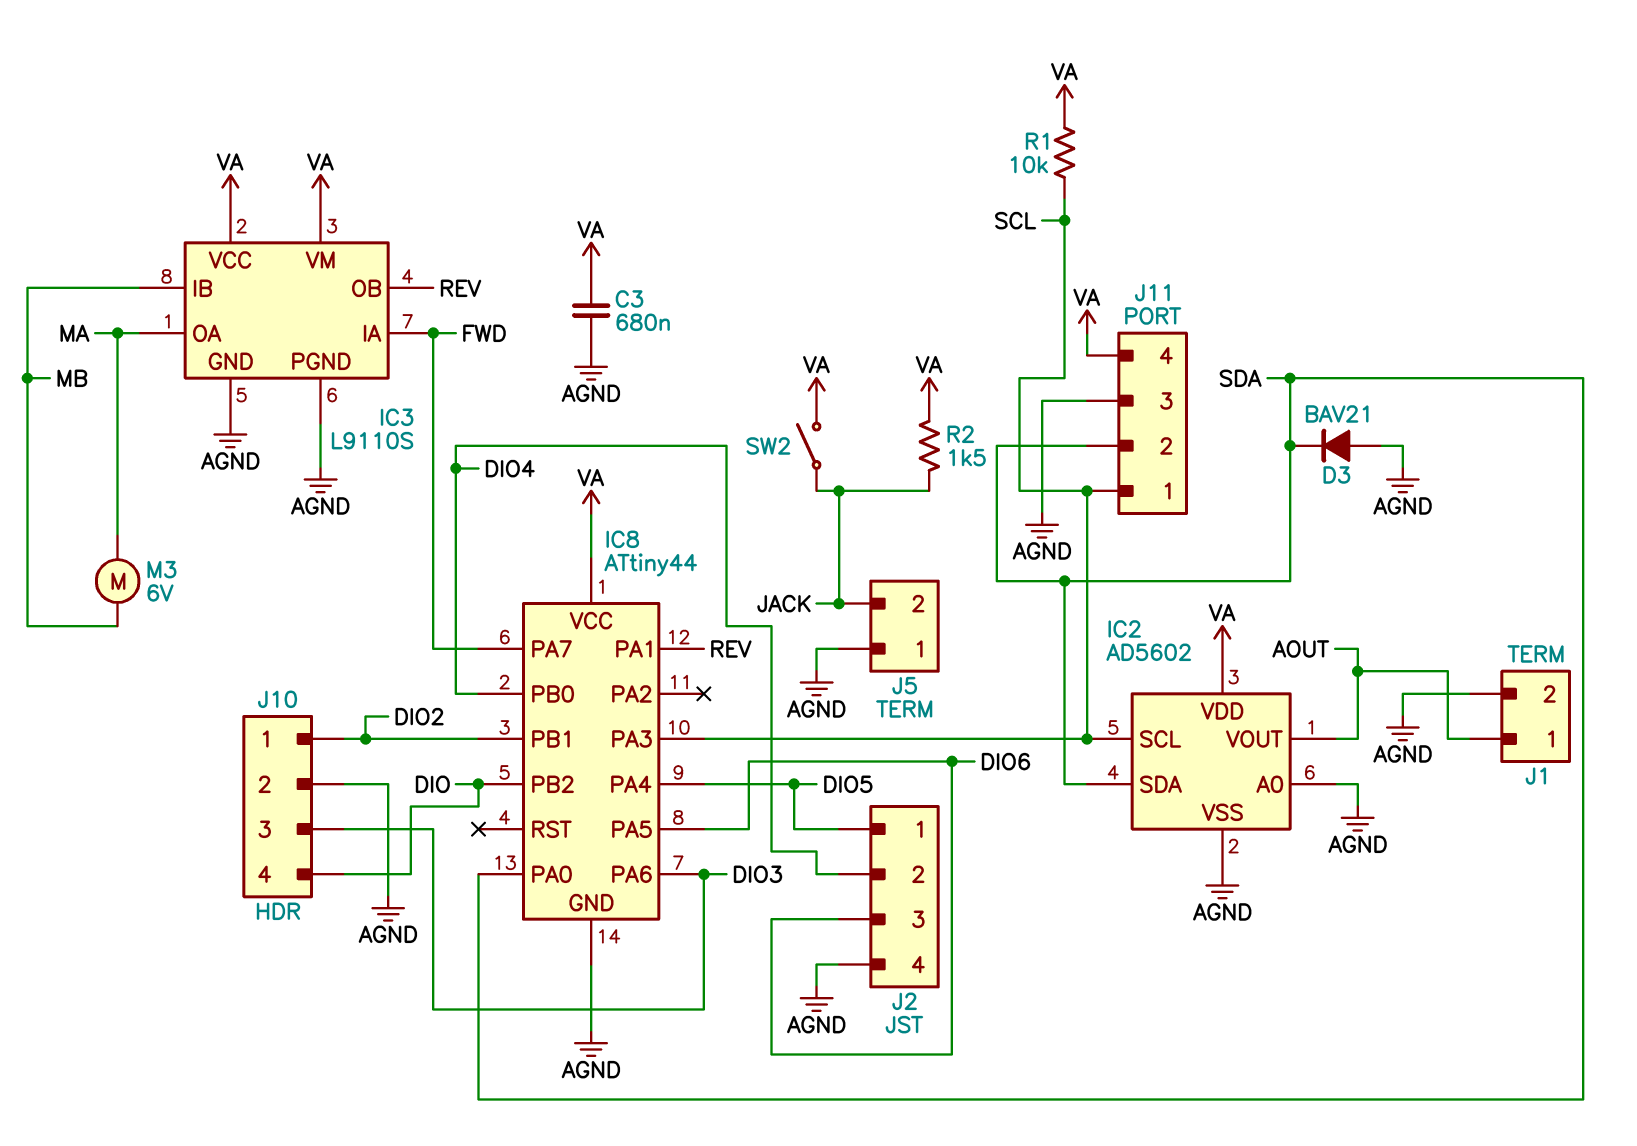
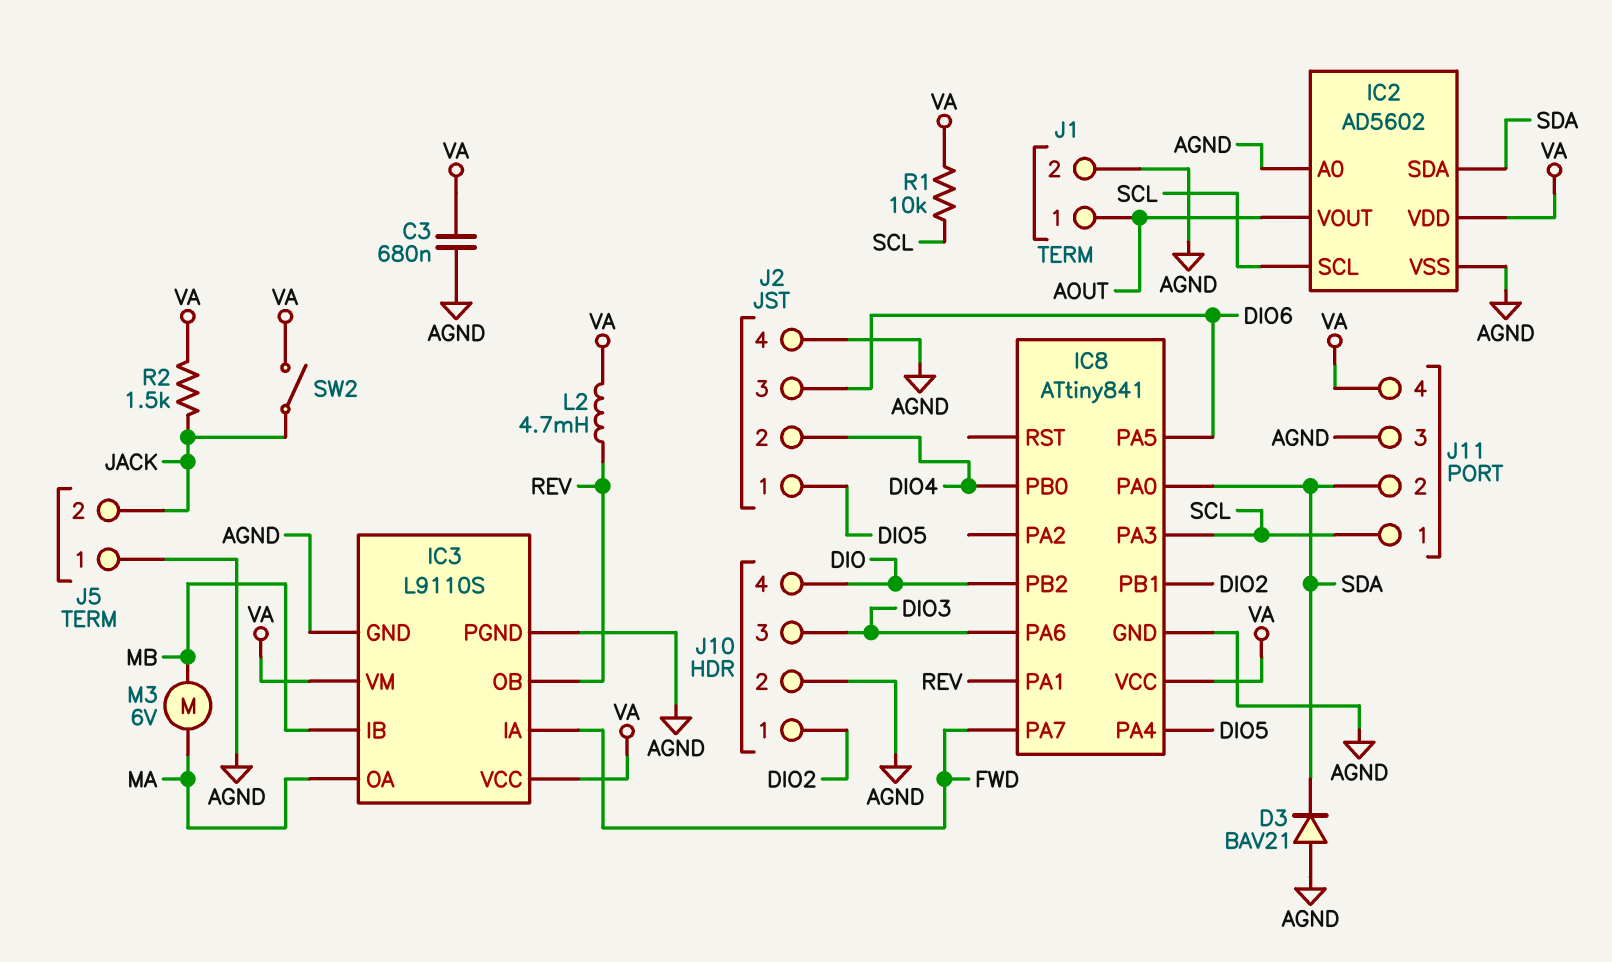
IC8: ATtiny44 -> ATtiny841
L2: none -> 4.7mH (REV, VA)

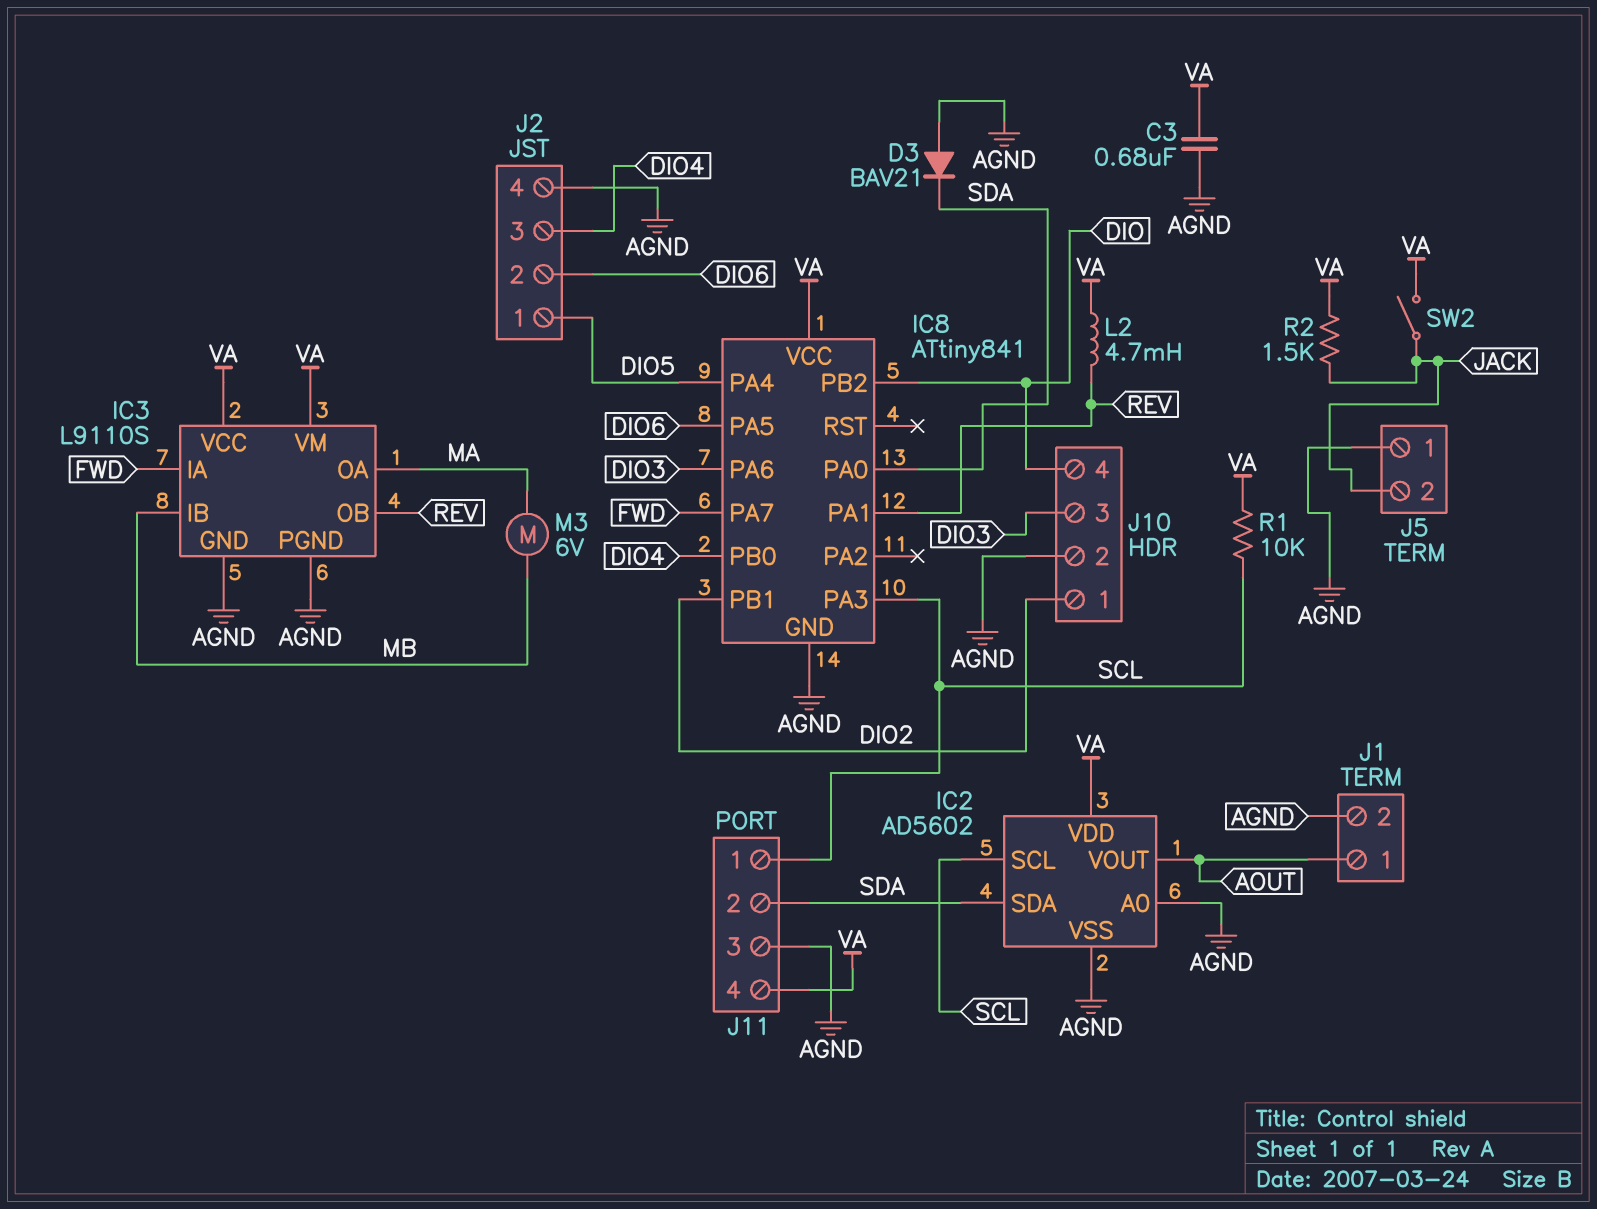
J2 pin 2: DIO4 -> DIO6
J2 pin 3: DIO6 -> DIO4

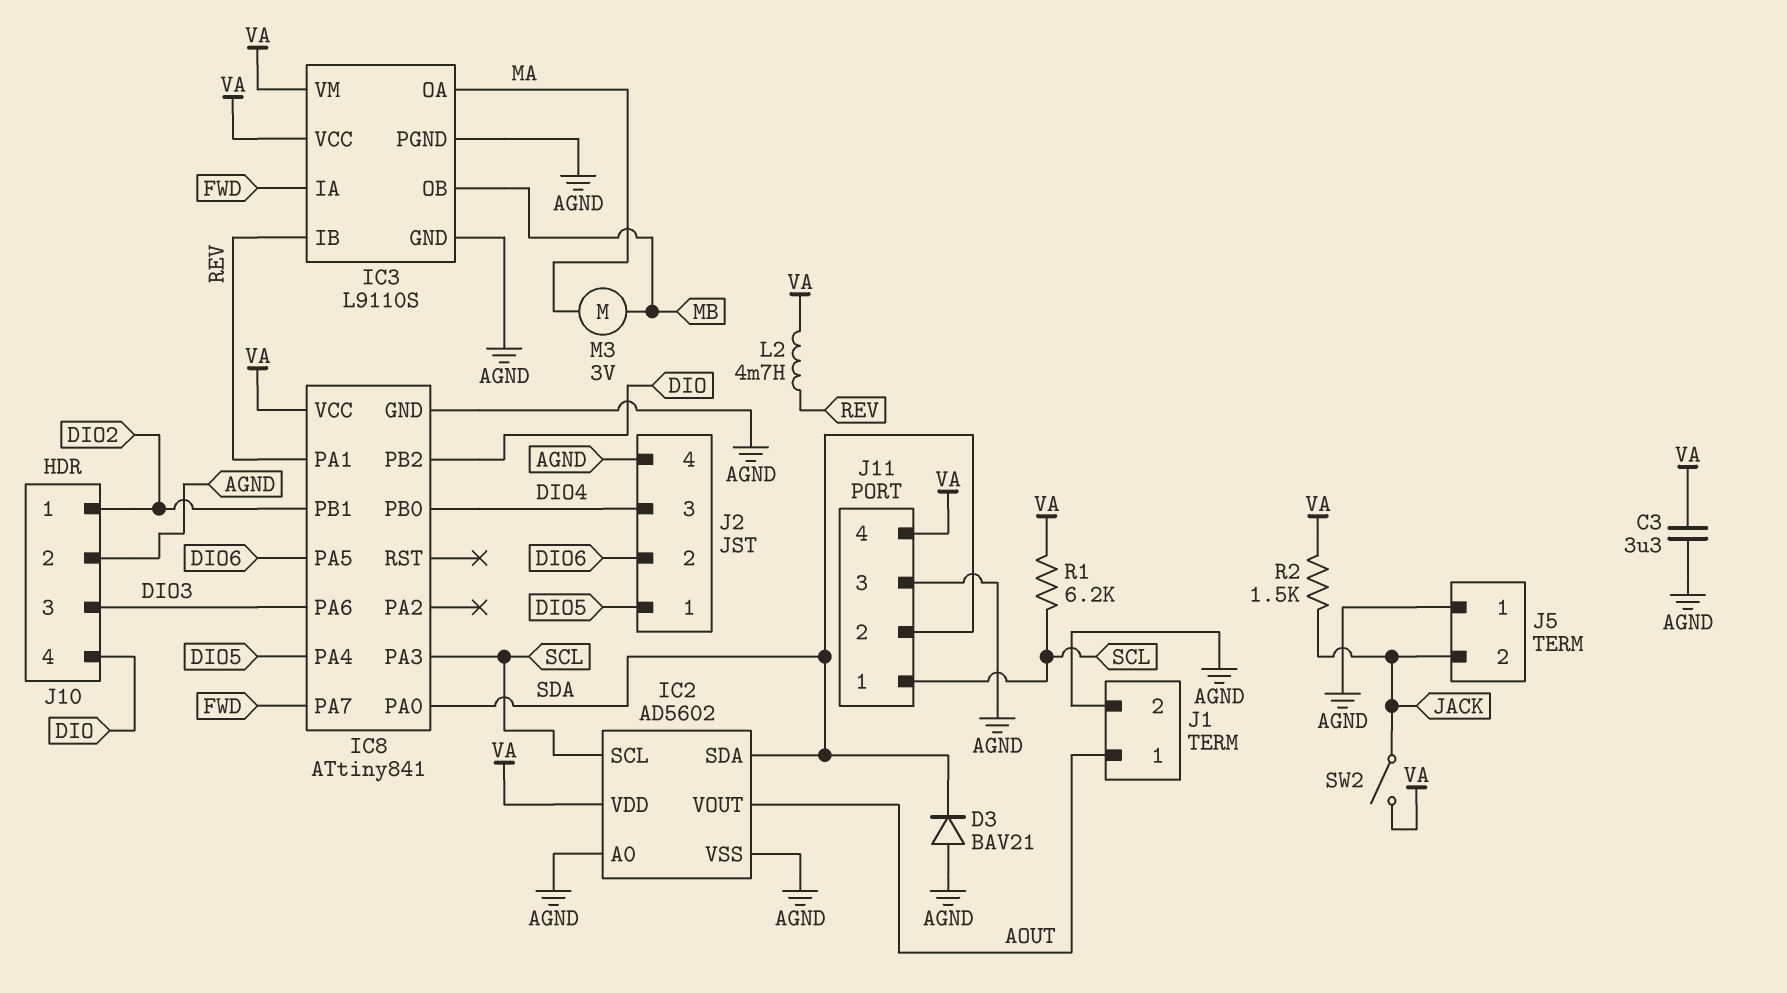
C3: 680nF (AGND, VA) -> 3.3uF (AGND, VA)
IC3 pin IB: MB -> REV
IC3 pin OB: REV -> MB
M3: motor 6V (MA, MB) -> motor 3V (MA, MB)
R1: 10k (SCL, VA) -> 6.2k (SCL, VA)

